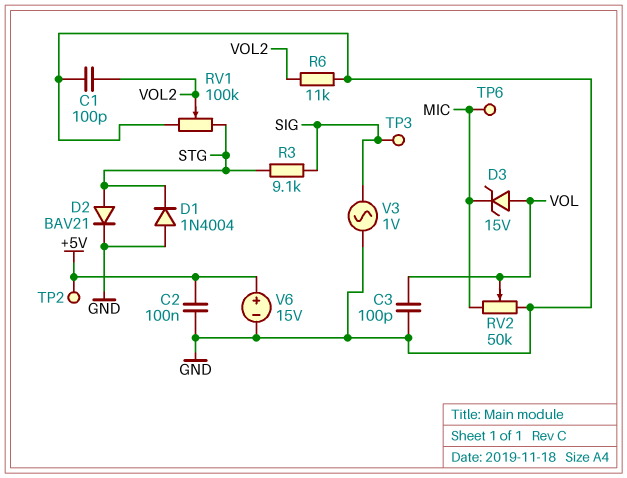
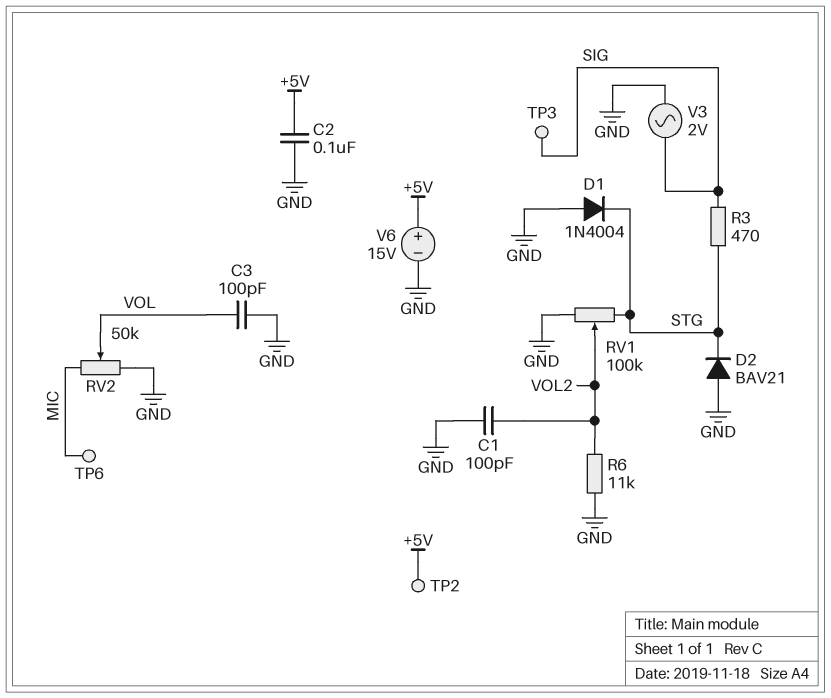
D2: diode BAV21 (A STG, K GND) -> diode BAV21 (A GND, K STG)
D3: zener 15V (A VOL, K MIC) -> none
R3: 9.1k (SIG, STG) -> 470 (SIG, STG)
V3: AC 1V (GND, SIG) -> AC 2V (GND, SIG)

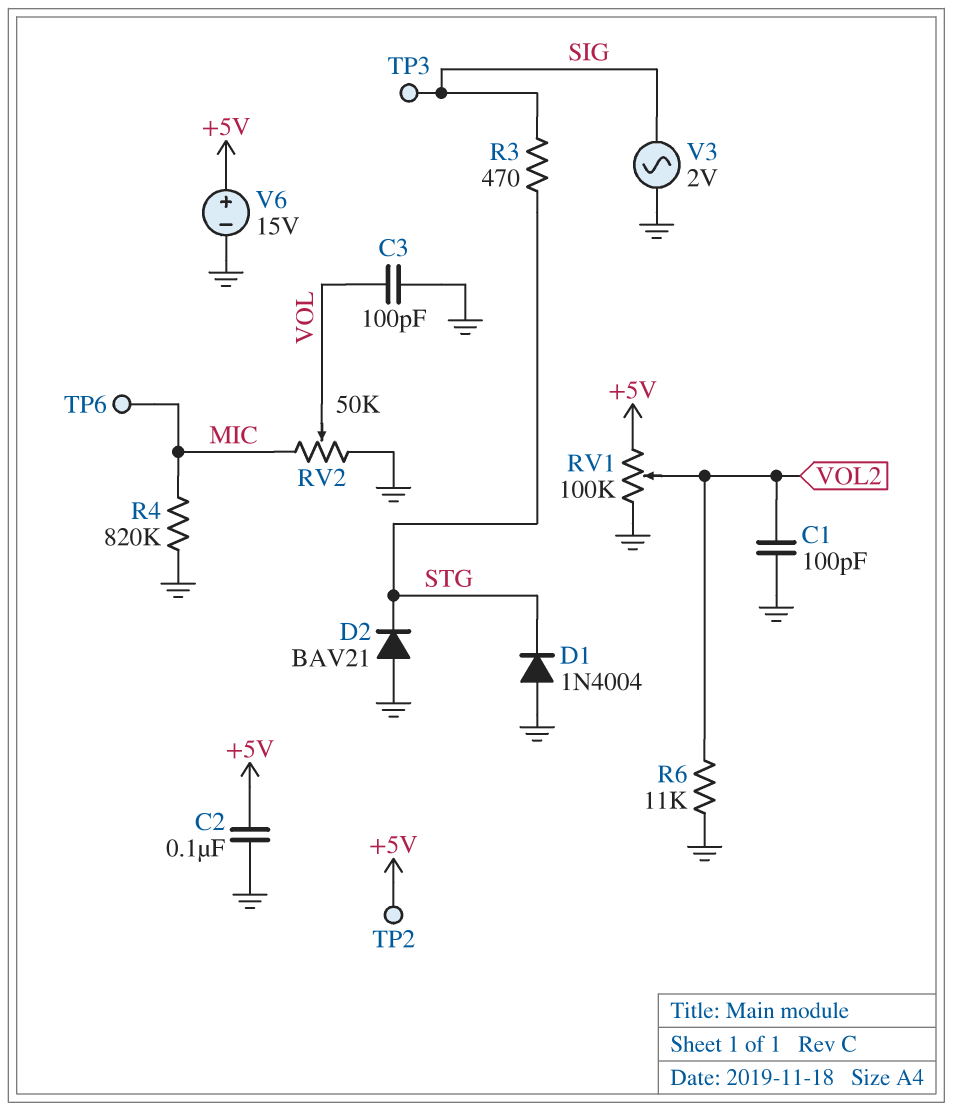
R4: none -> 820k (GND, MIC)
RV1: 100k (GND, STG, wiper VOL2) -> 100k (+5V, GND, wiper VOL2)

